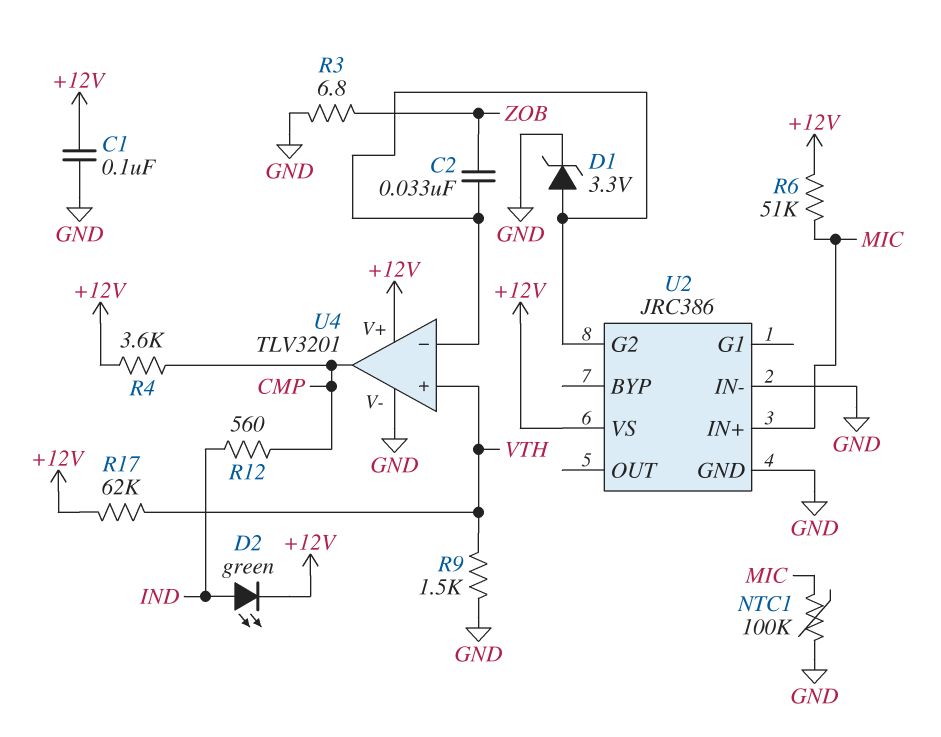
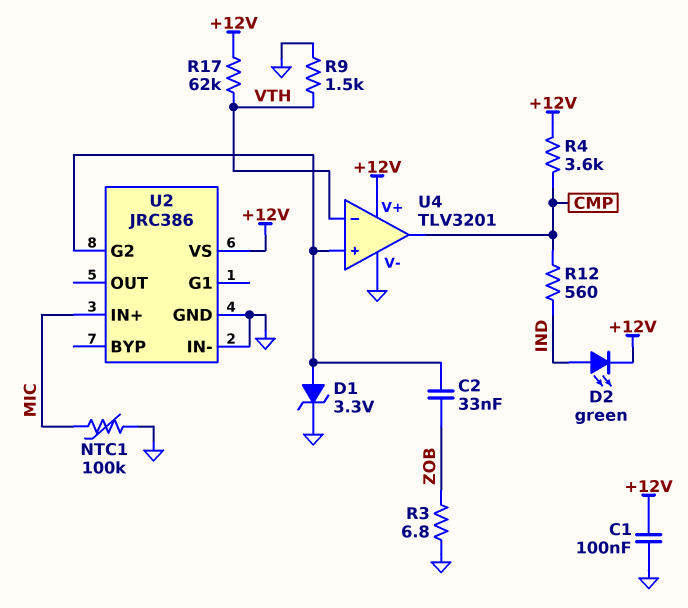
R6: 51k (+12V, MIC) -> none
U4 pin in+: VTH -> U2/G2
U4 pin in-: U2/G2 -> VTH

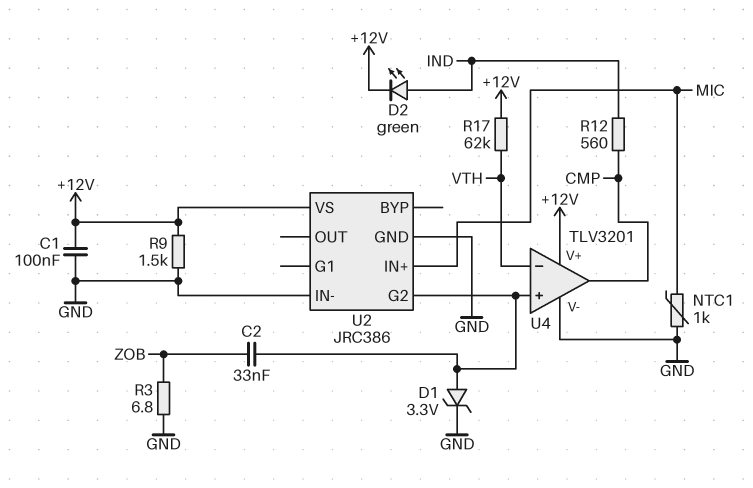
NTC1: 100k (GND, MIC) -> 1k (GND, MIC)
R4: 3.6k (+12V, CMP) -> none
R9: 1.5k (GND, VTH) -> 1.5k (+12V, GND)

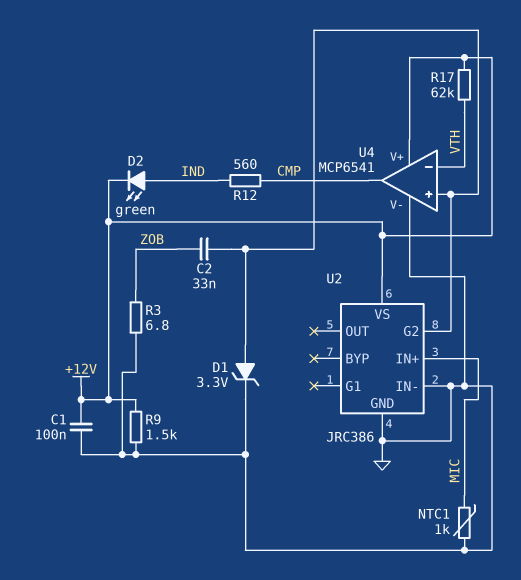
U4: TLV3201 -> MCP6541

